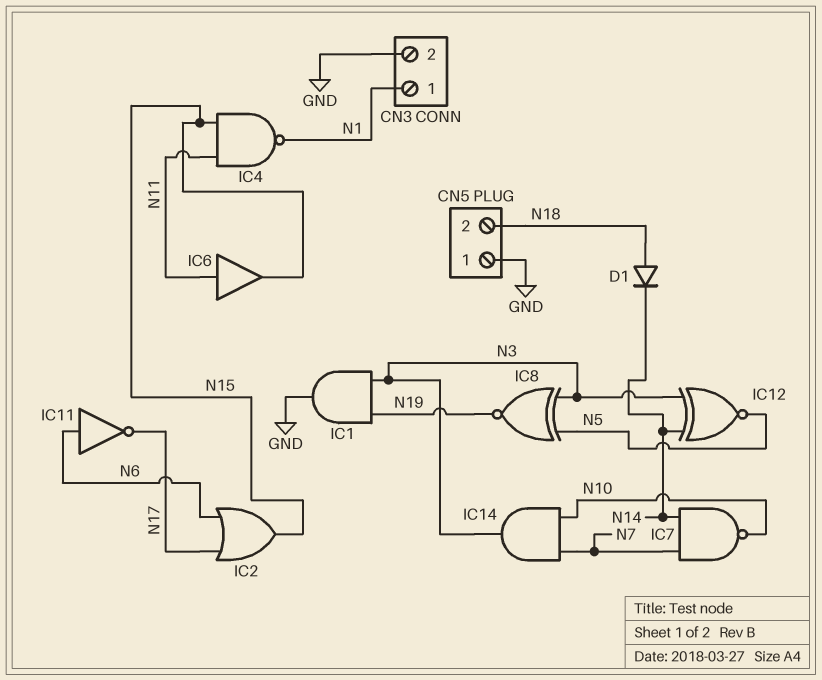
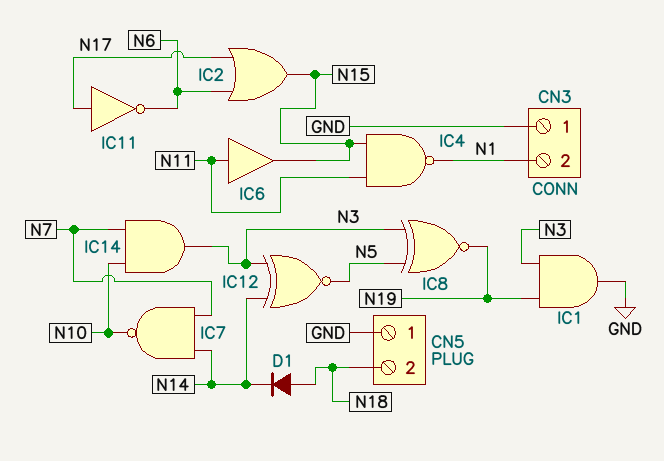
CN3 pin 1: N1 -> GND
CN3 pin 2: GND -> N1
IC11: NOT (in N6, out N17) -> NOT (in N17, out N6)

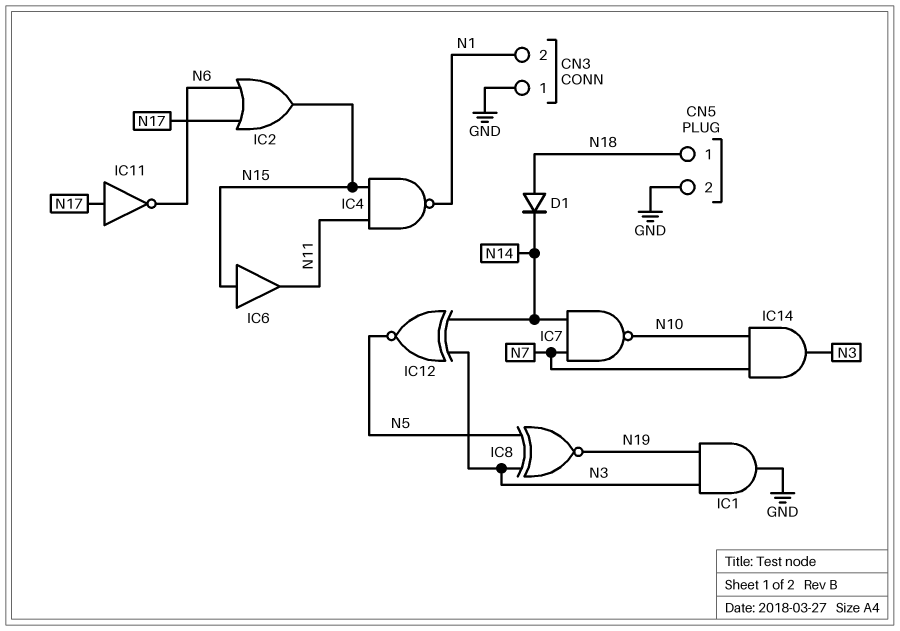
CN5 pin 1: GND -> N18
CN5 pin 2: N18 -> GND
IC6: buffer (in N11, out N15) -> buffer (in N15, out N11)

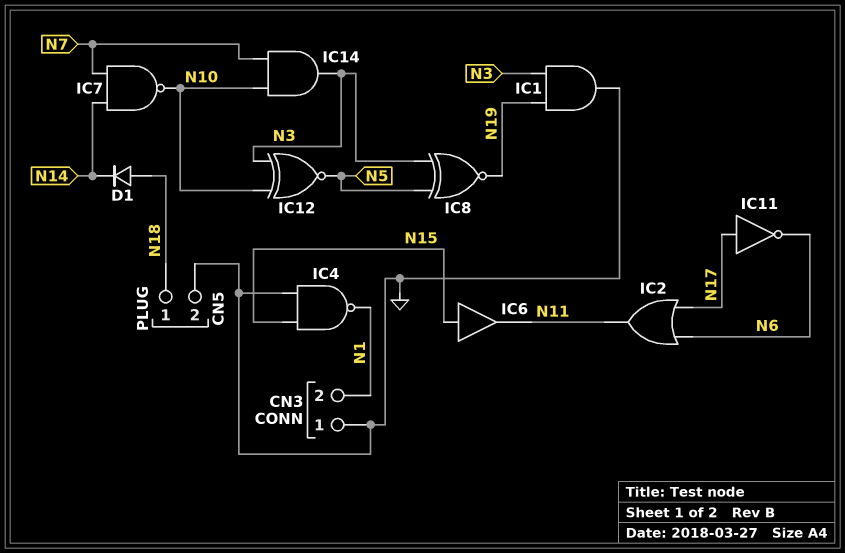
IC2: OR (in N6, in N17, out N15) -> OR (in N6, in N17, out N11)
IC4: NAND (in N11, in N15, out N1) -> NAND (in GND, in N15, out N1)
IC12: XNOR (in N3, in N14, out N5) -> XNOR (in N3, in N10, out N5)

